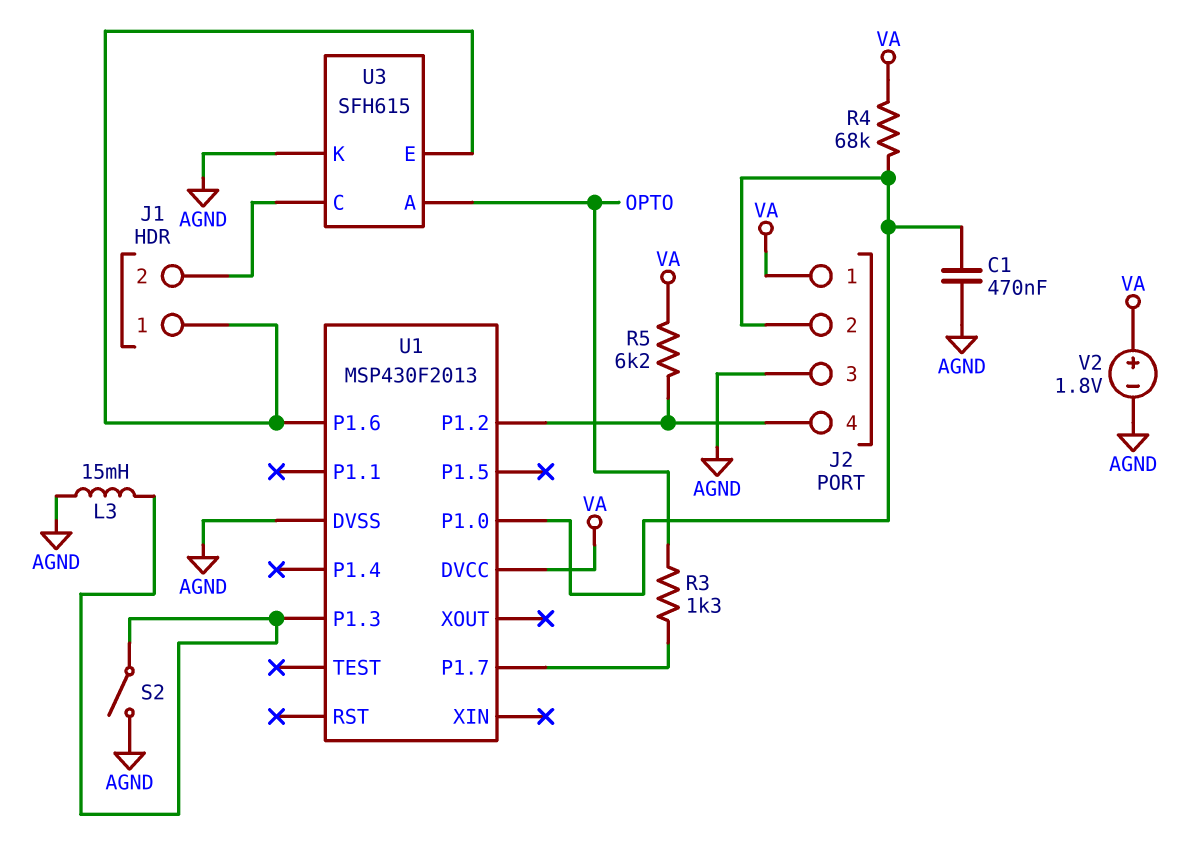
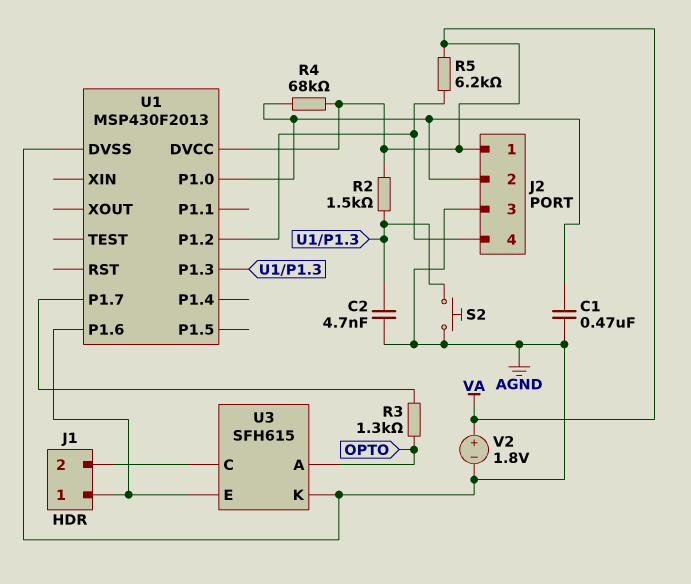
C2: none -> 4.7nF (AGND, U1/P1.3)
L3: 15mH (AGND, U1/P1.3) -> none
R2: none -> 1.5k (U1/P1.3, VA)
S2: switch (AGND, U1/P1.3) -> button (AGND, U1/P1.3)

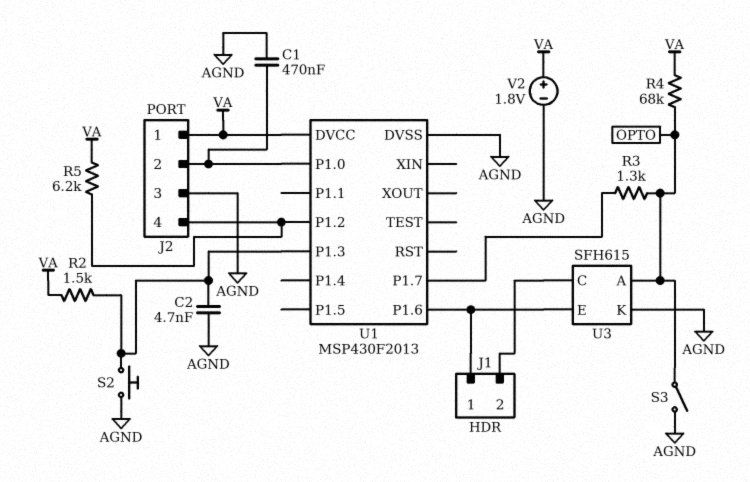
R4: 68k (J2/2, VA) -> 68k (OPTO, VA)
S3: none -> switch (AGND, OPTO)

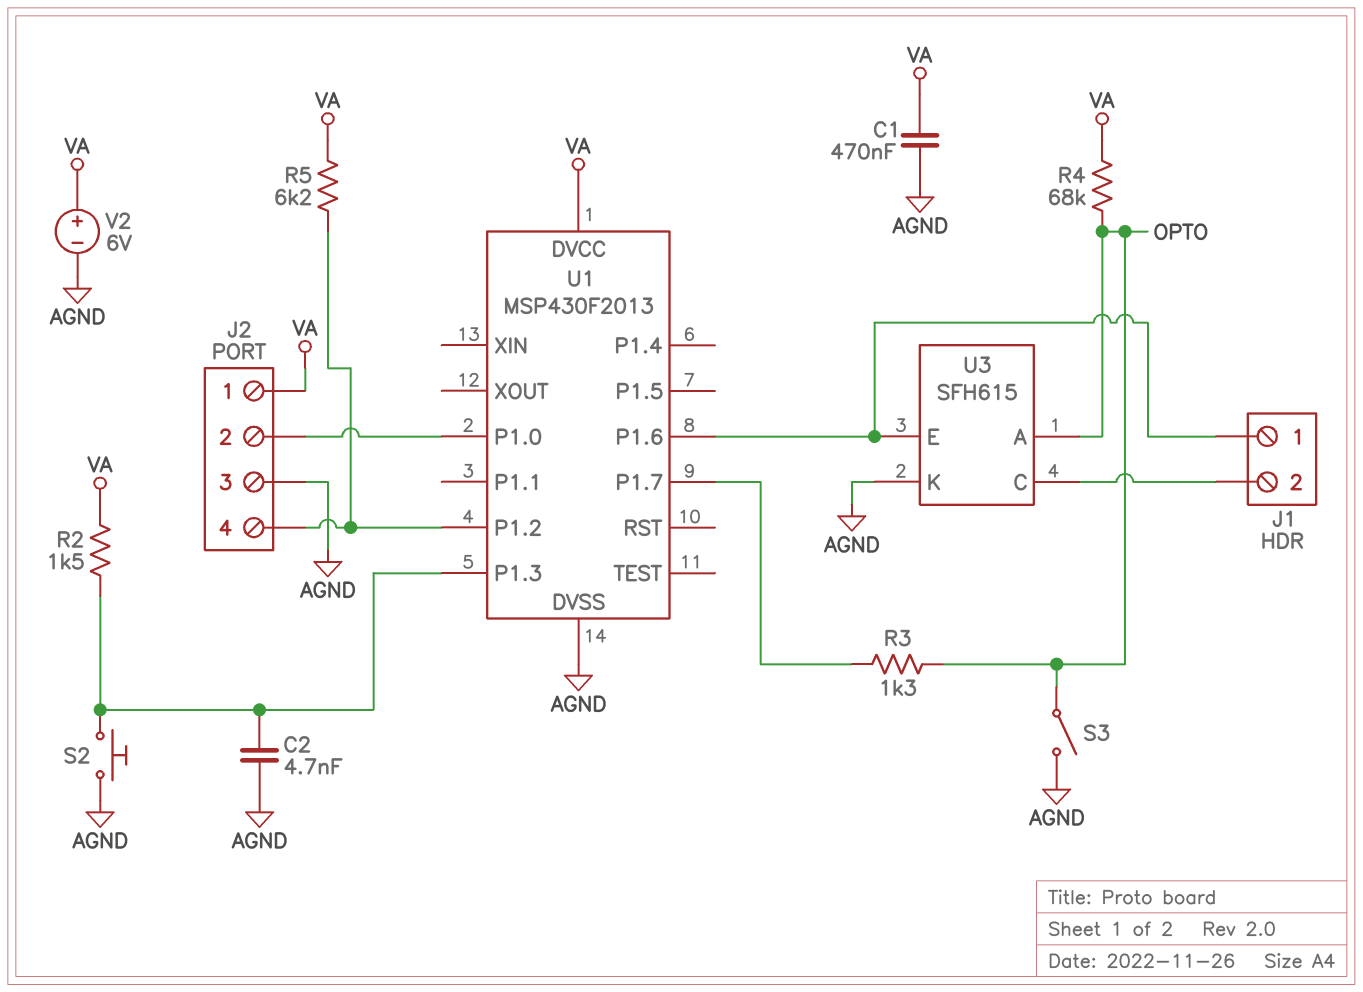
C1: 470nF (AGND, J2/2) -> 470nF (AGND, VA)
V2: 1.8V (plus VA, minus AGND) -> 6V (plus VA, minus AGND)

